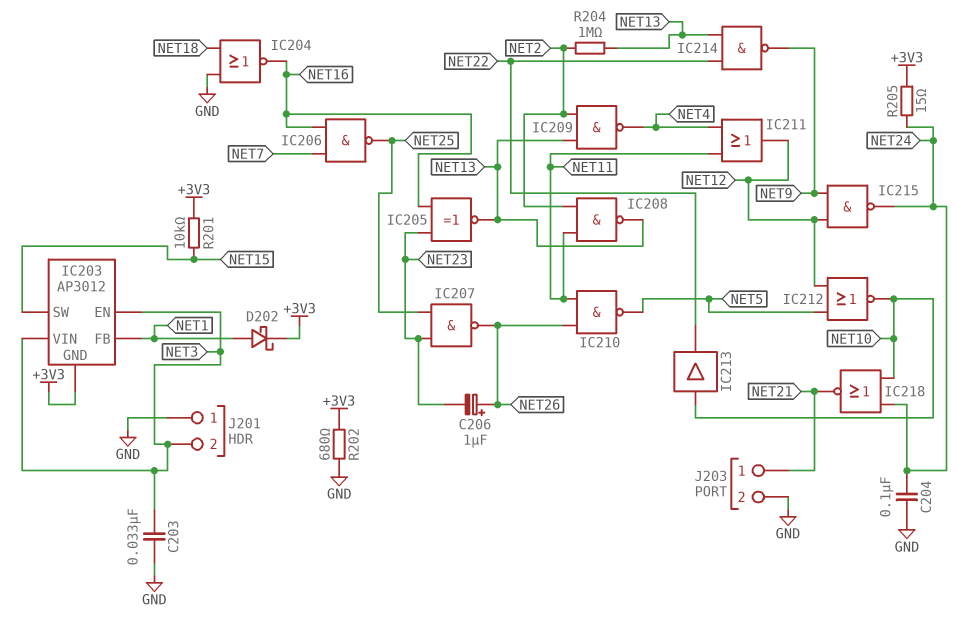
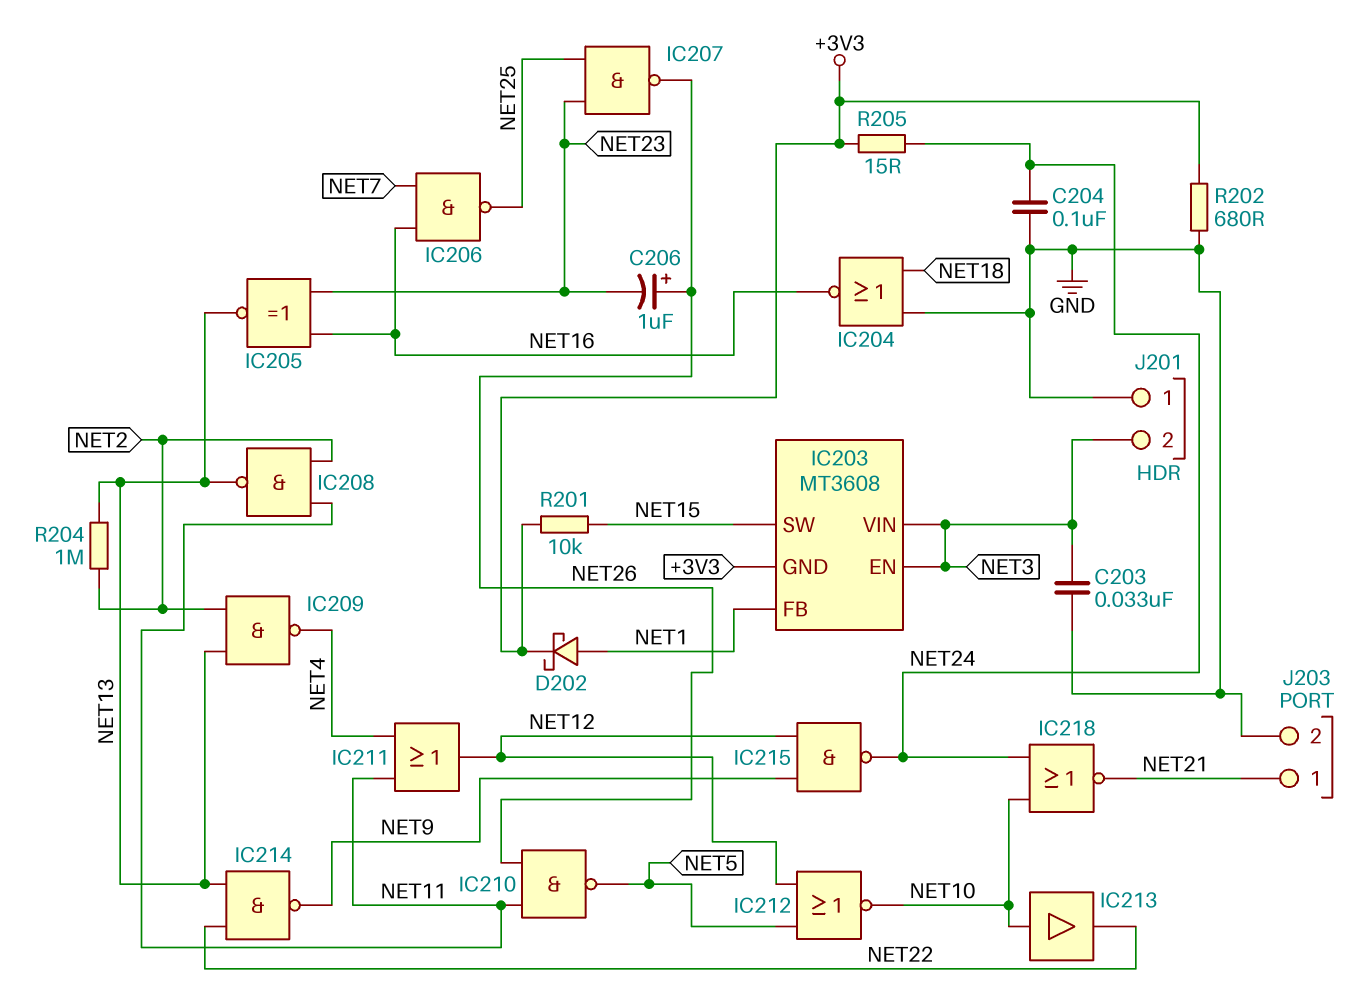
IC203: AP3012 -> MT3608

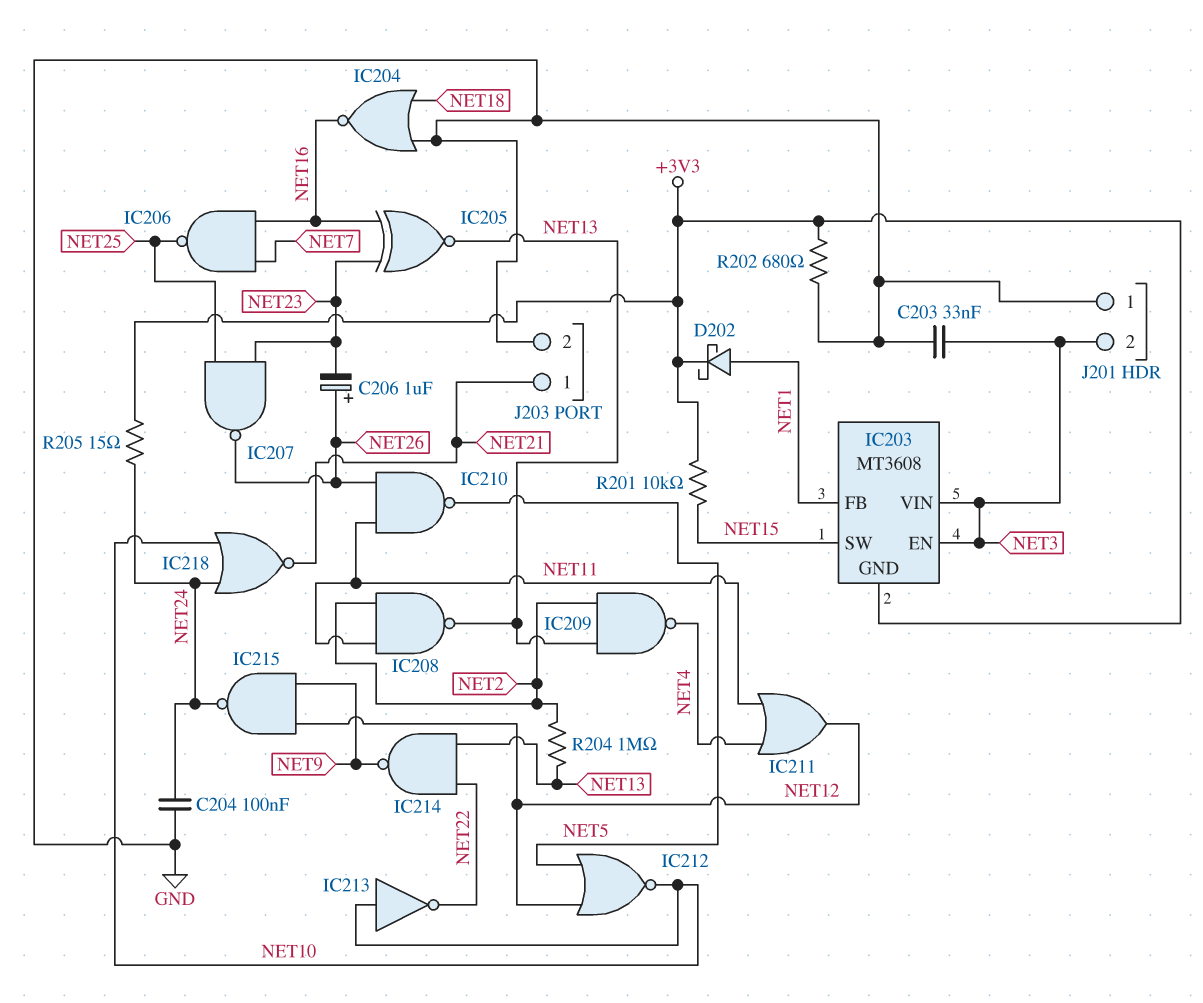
IC213: buffer (in NET10, out NET22) -> NOT (in NET10, out NET22)

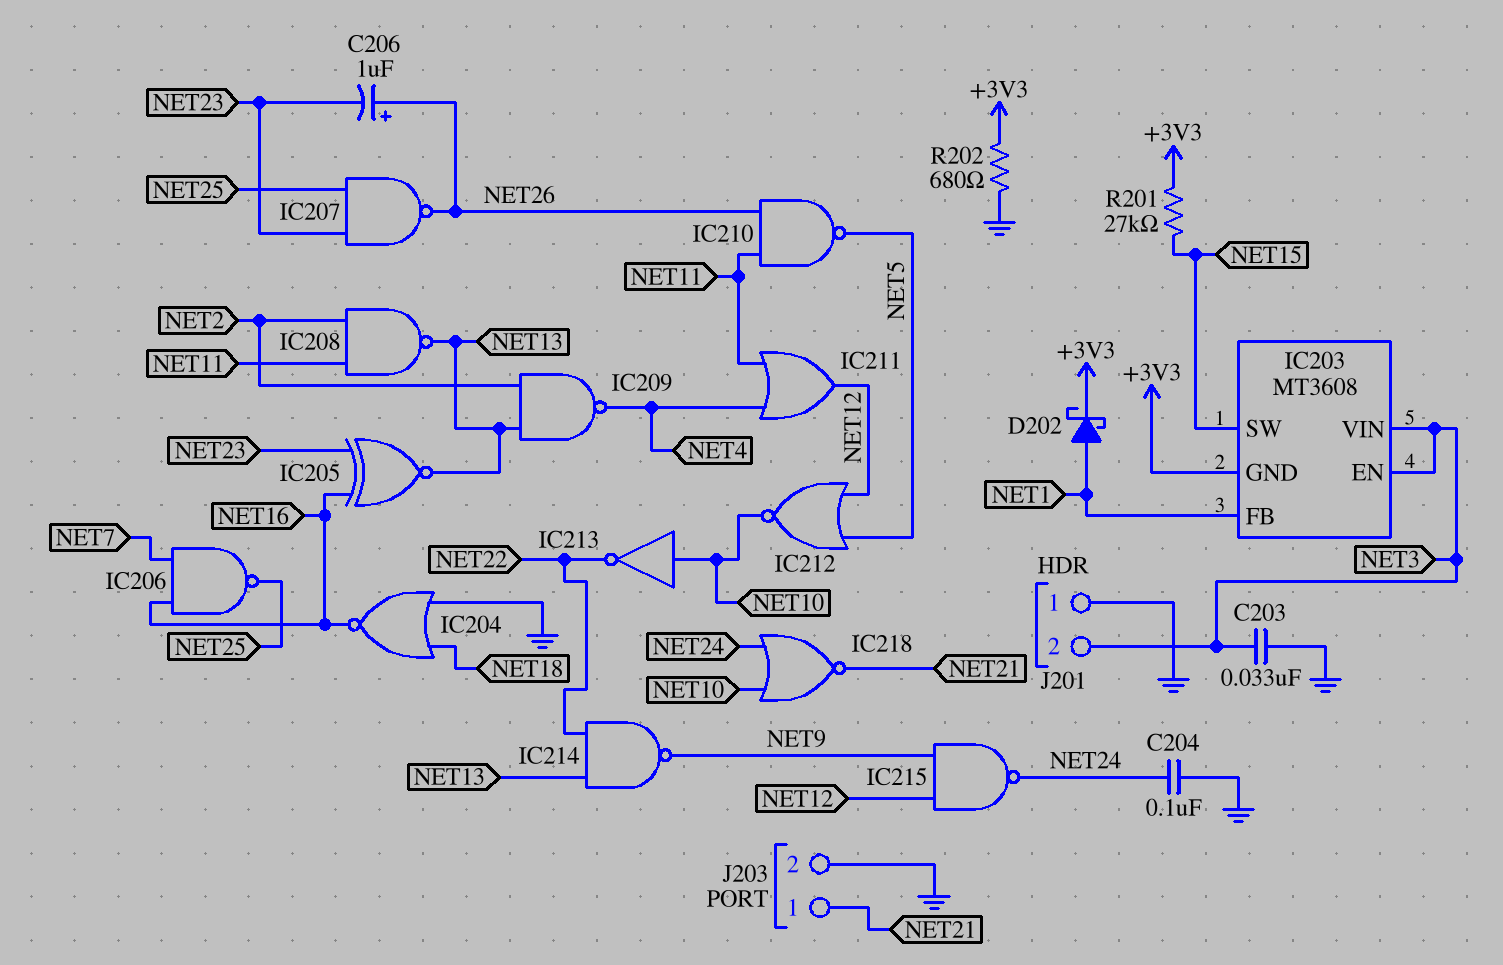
R201: 10k (+3V3, NET15) -> 27k (+3V3, NET15)
R204: 1M (NET2, NET13) -> none
R205: 15 (+3V3, NET24) -> none

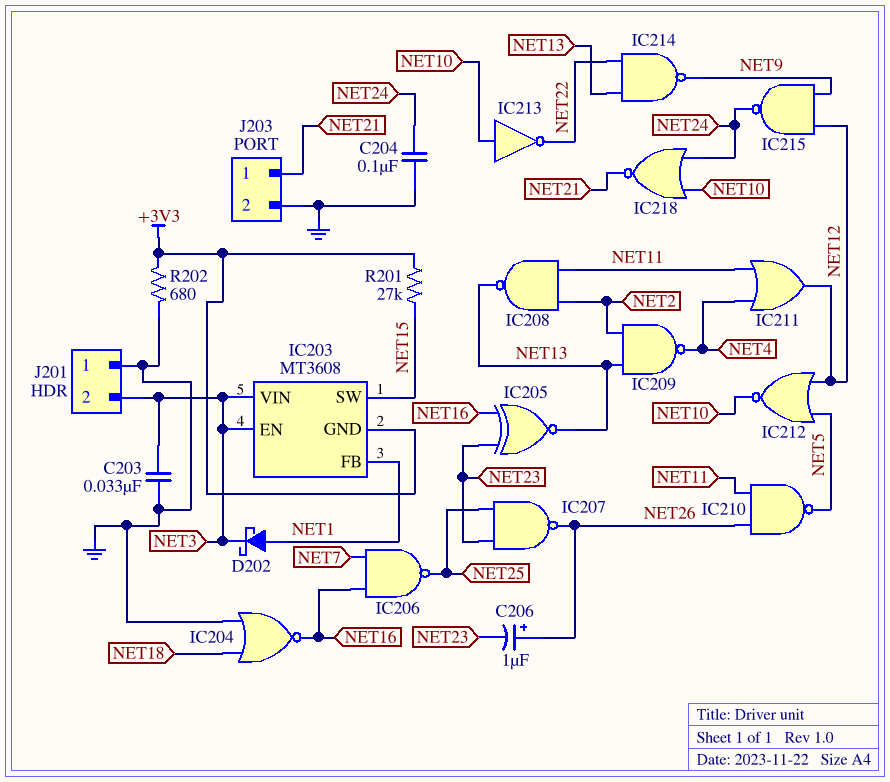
D202: schottky (A NET1, K +3V3) -> schottky (A NET1, K NET3)

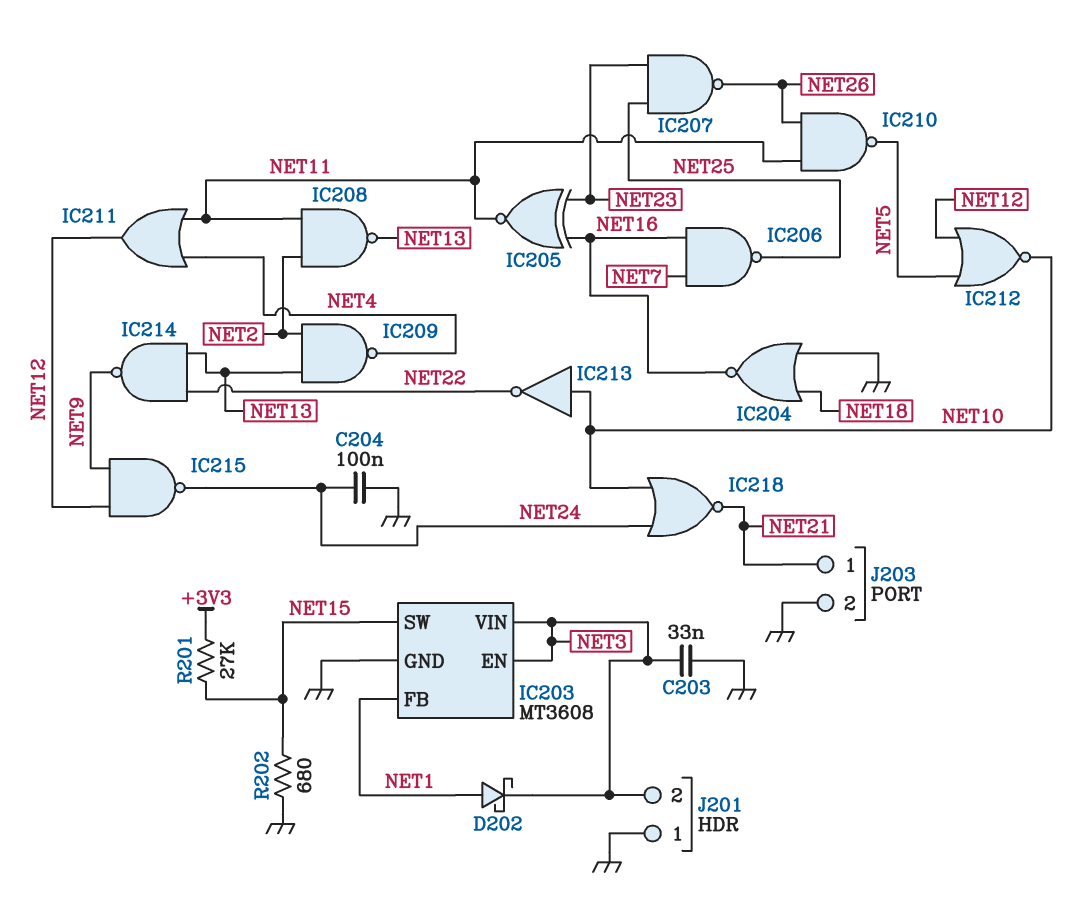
C206: 1uF (plus NET26, minus NET23) -> none
IC203 pin GND: +3V3 -> GND
IC205: XNOR (in NET16, in NET23, out NET13) -> XNOR (in NET16, in NET23, out NET11)
R202: 680 (+3V3, GND) -> 680 (GND, NET15)

